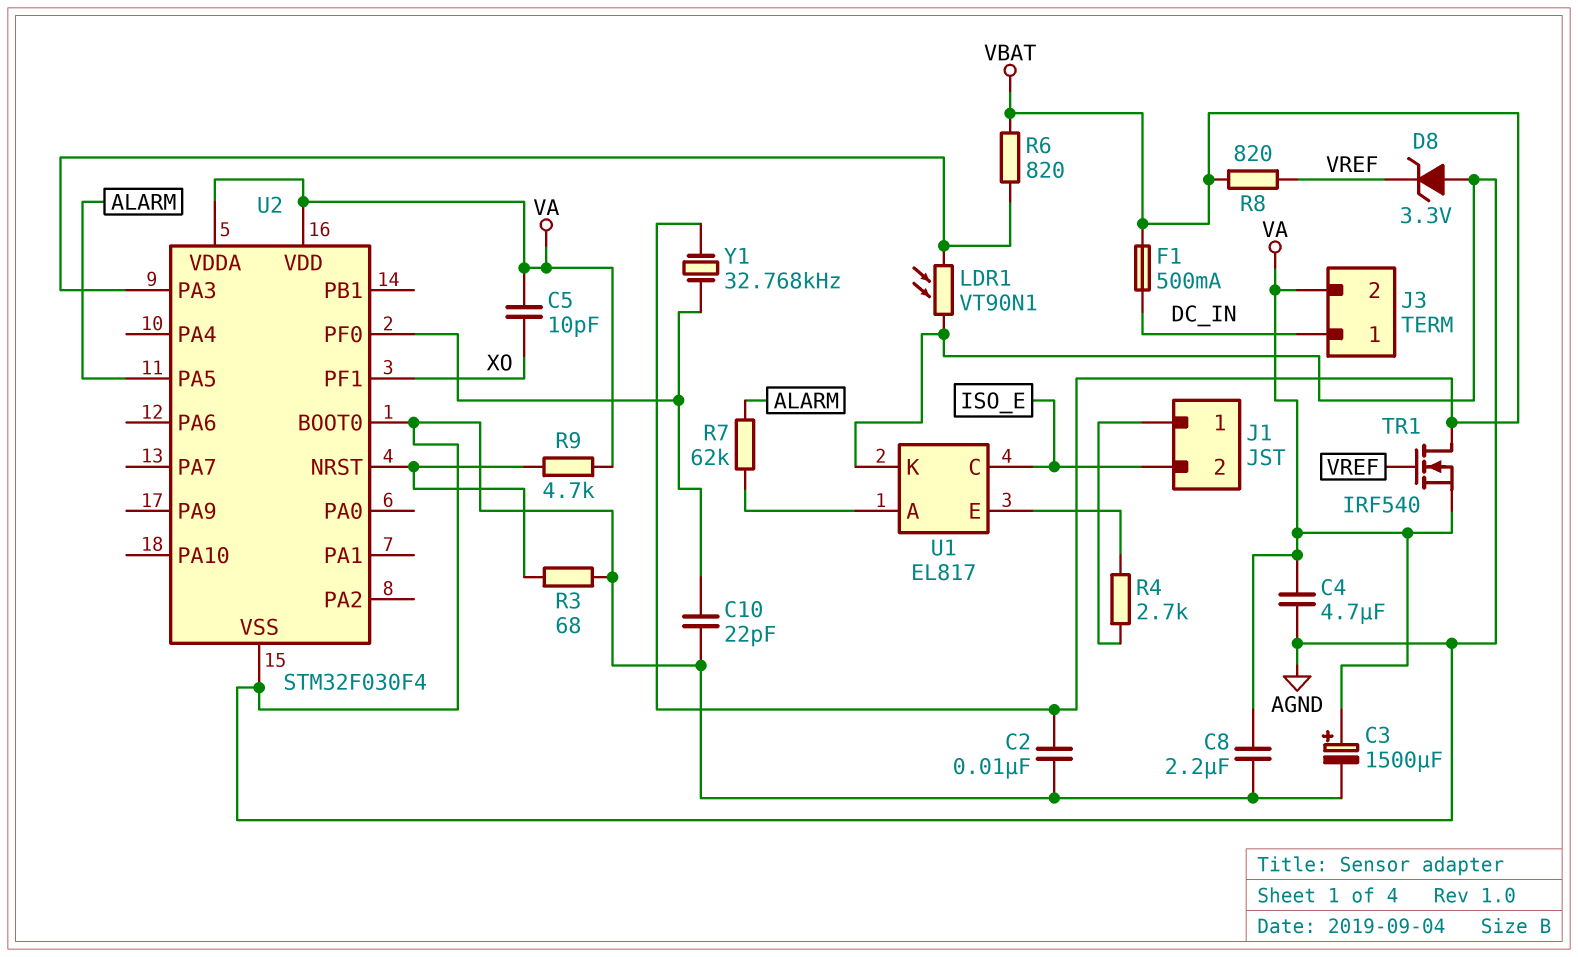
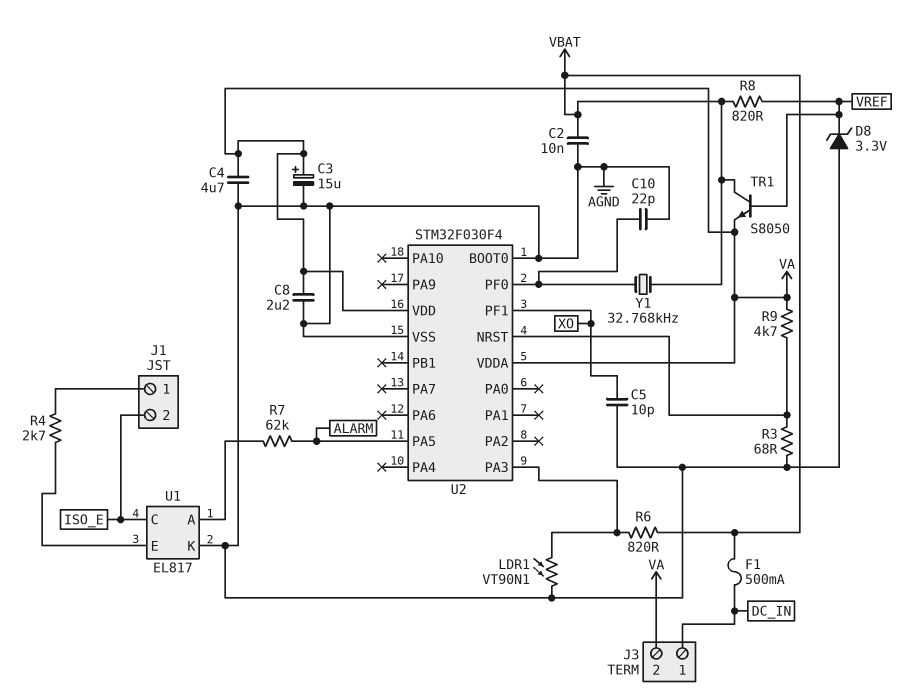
C3: 1500uF (plus VA, minus AGND) -> 15uF (plus VA, minus AGND)
C5: 10pF (VA, XO) -> 10pF (AGND, XO)
TR1: NMOS IRF540 (G VREF, D VBAT, S VA) -> NPN S8050 (B VREF, C VBAT, E VA)

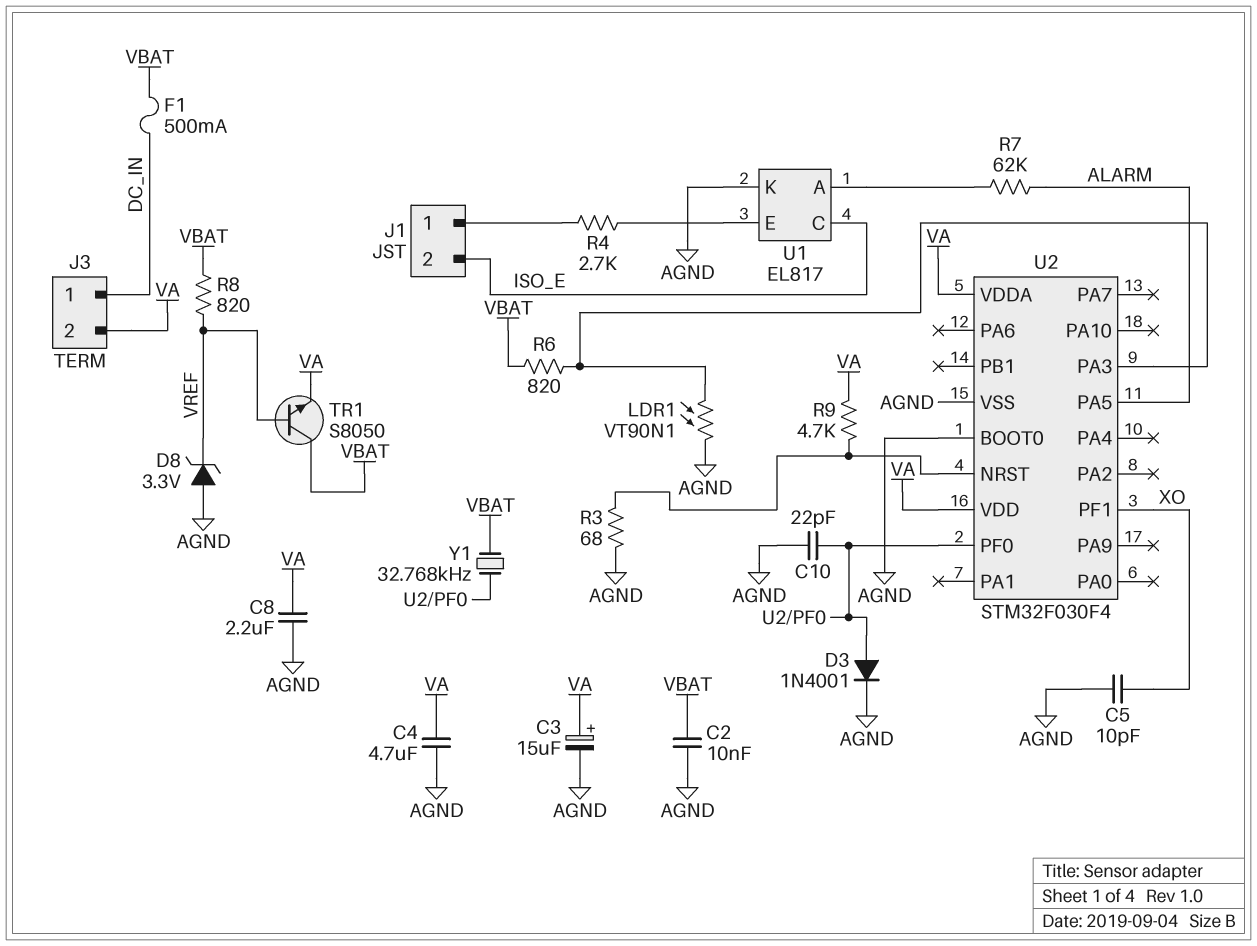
D3: none -> diode 1N4001 (A U2/PF0, K AGND)

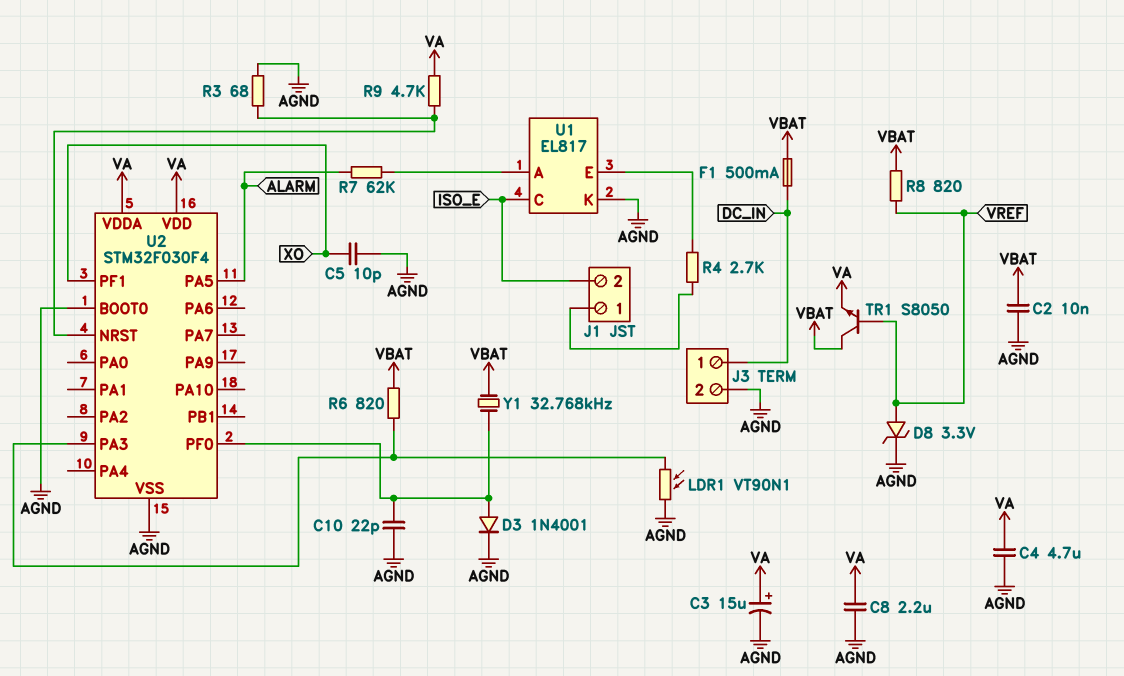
D8: zener 3.3V (A AGND, K VREF) -> zener 3.3V (A VREF, K AGND)
J3 pin 2: VA -> AGND

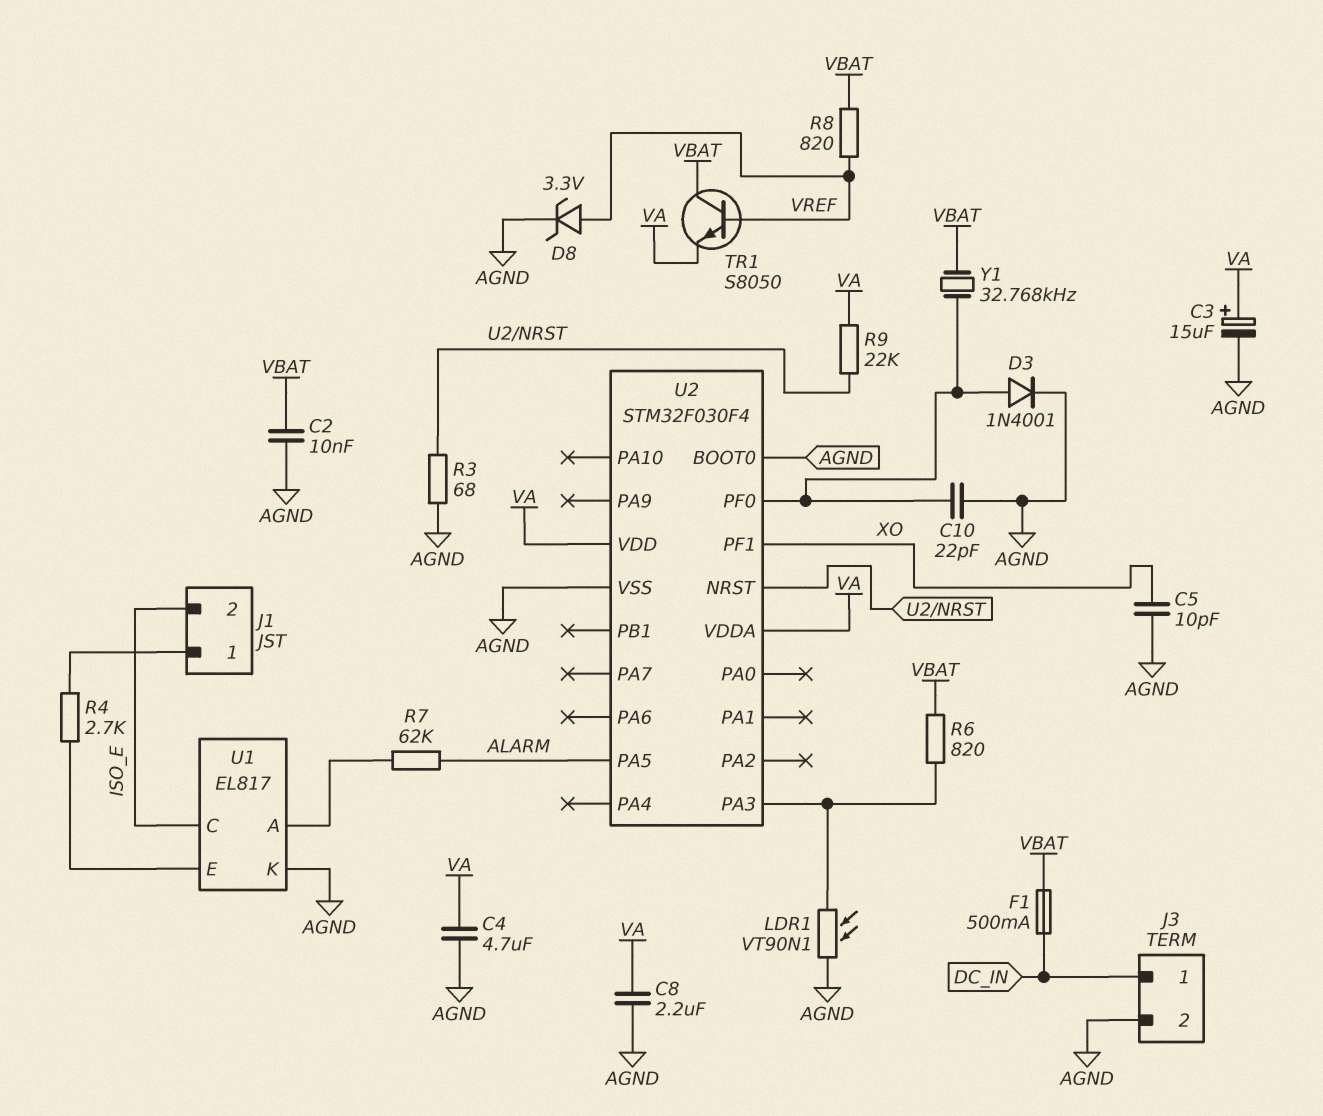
R9: 4.7k (U2/NRST, VA) -> 22k (U2/NRST, VA)

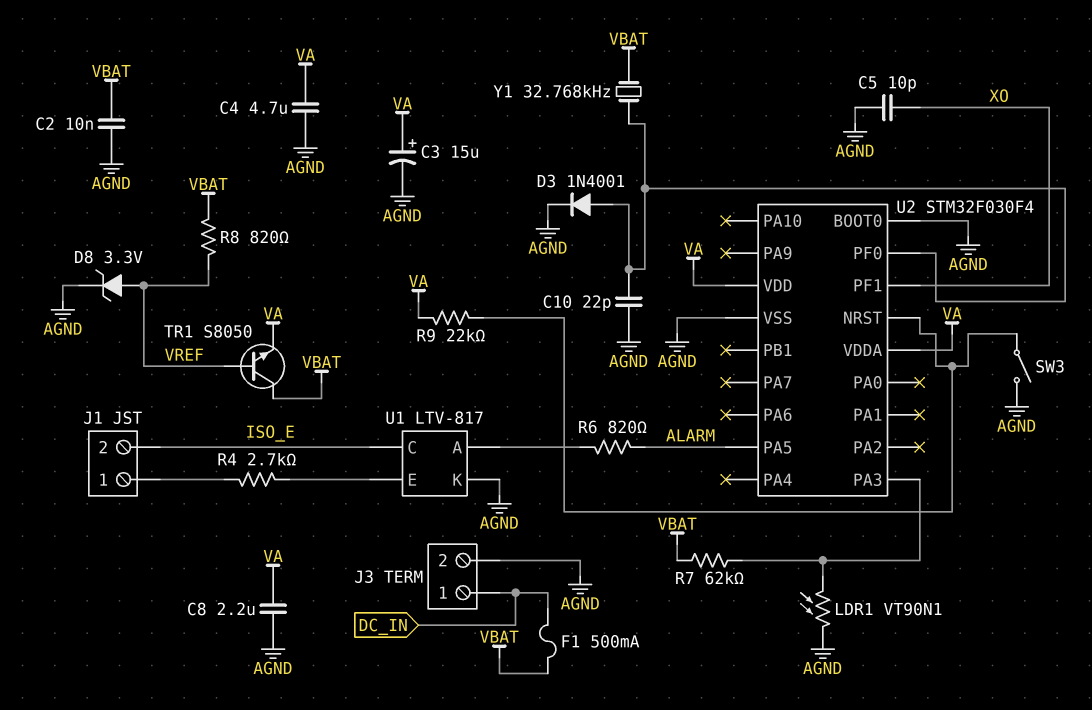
R3: 68 (AGND, U2/NRST) -> none
R6: 820 (U2/PA3, VBAT) -> 820 (ALARM, U1/A)
R7: 62k (ALARM, U1/A) -> 62k (U2/PA3, VBAT)
SW3: none -> switch (AGND, U2/NRST)
U1: EL817 -> LTV-817

